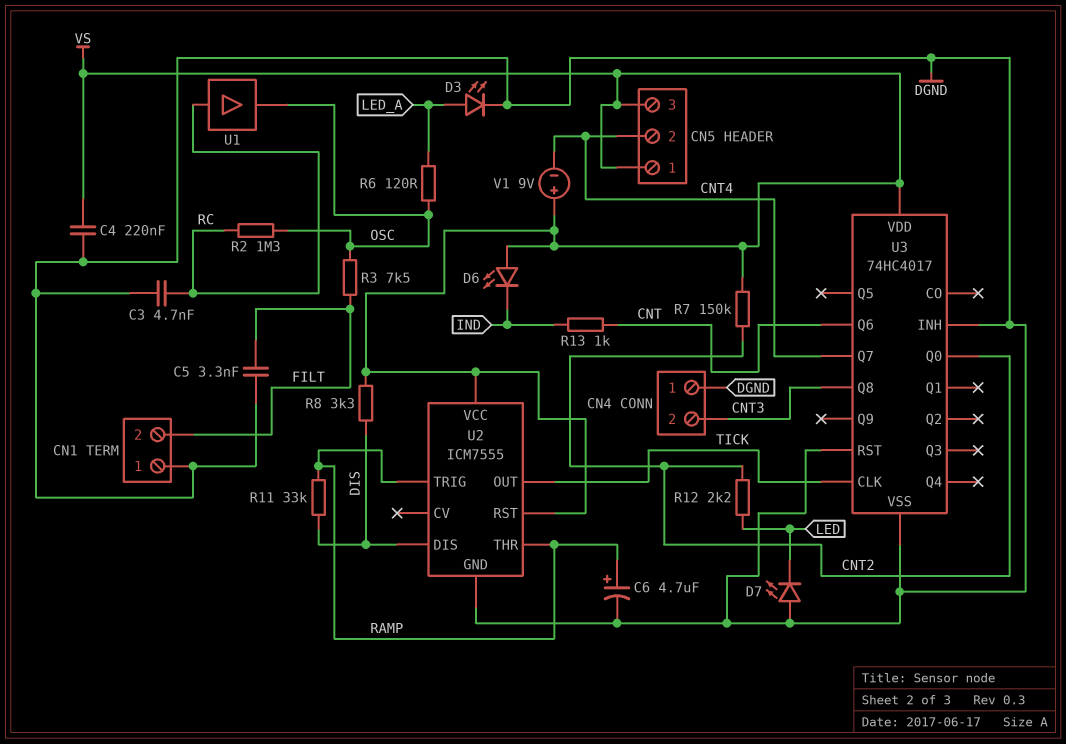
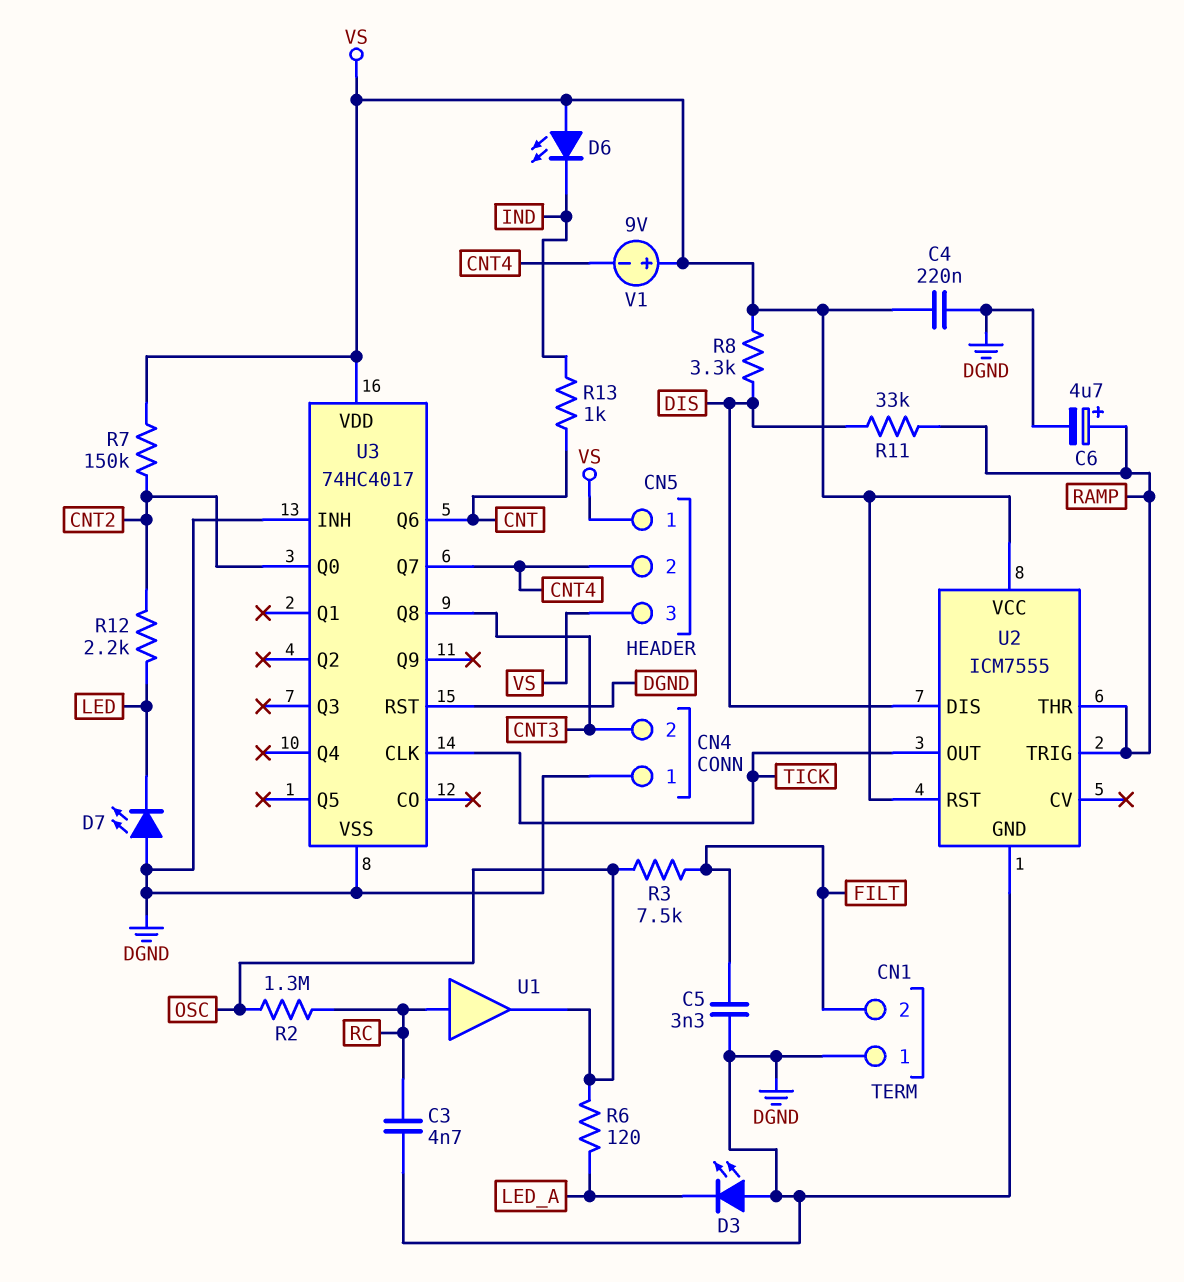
D3: LED (A LED_A, K DGND) -> LED (A DGND, K LED_A)

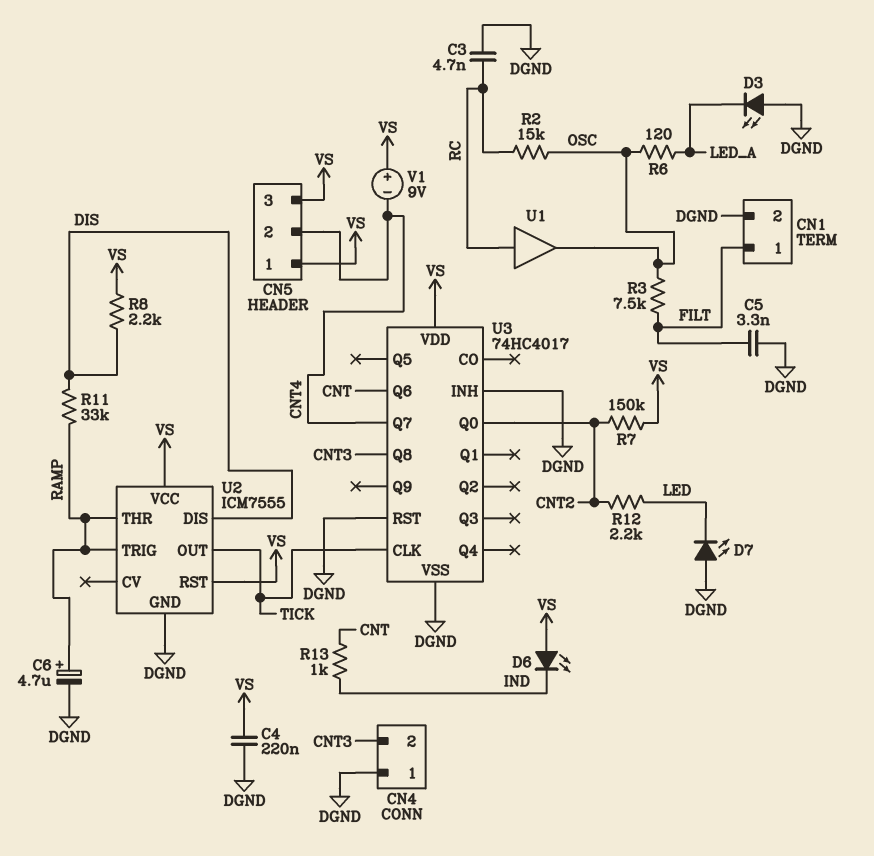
CN1 pin 1: DGND -> FILT
CN1 pin 2: FILT -> DGND
R2: 1.3M (OSC, RC) -> 15k (OSC, RC)
R8: 3.3k (DIS, VS) -> 2.2k (DIS, VS)

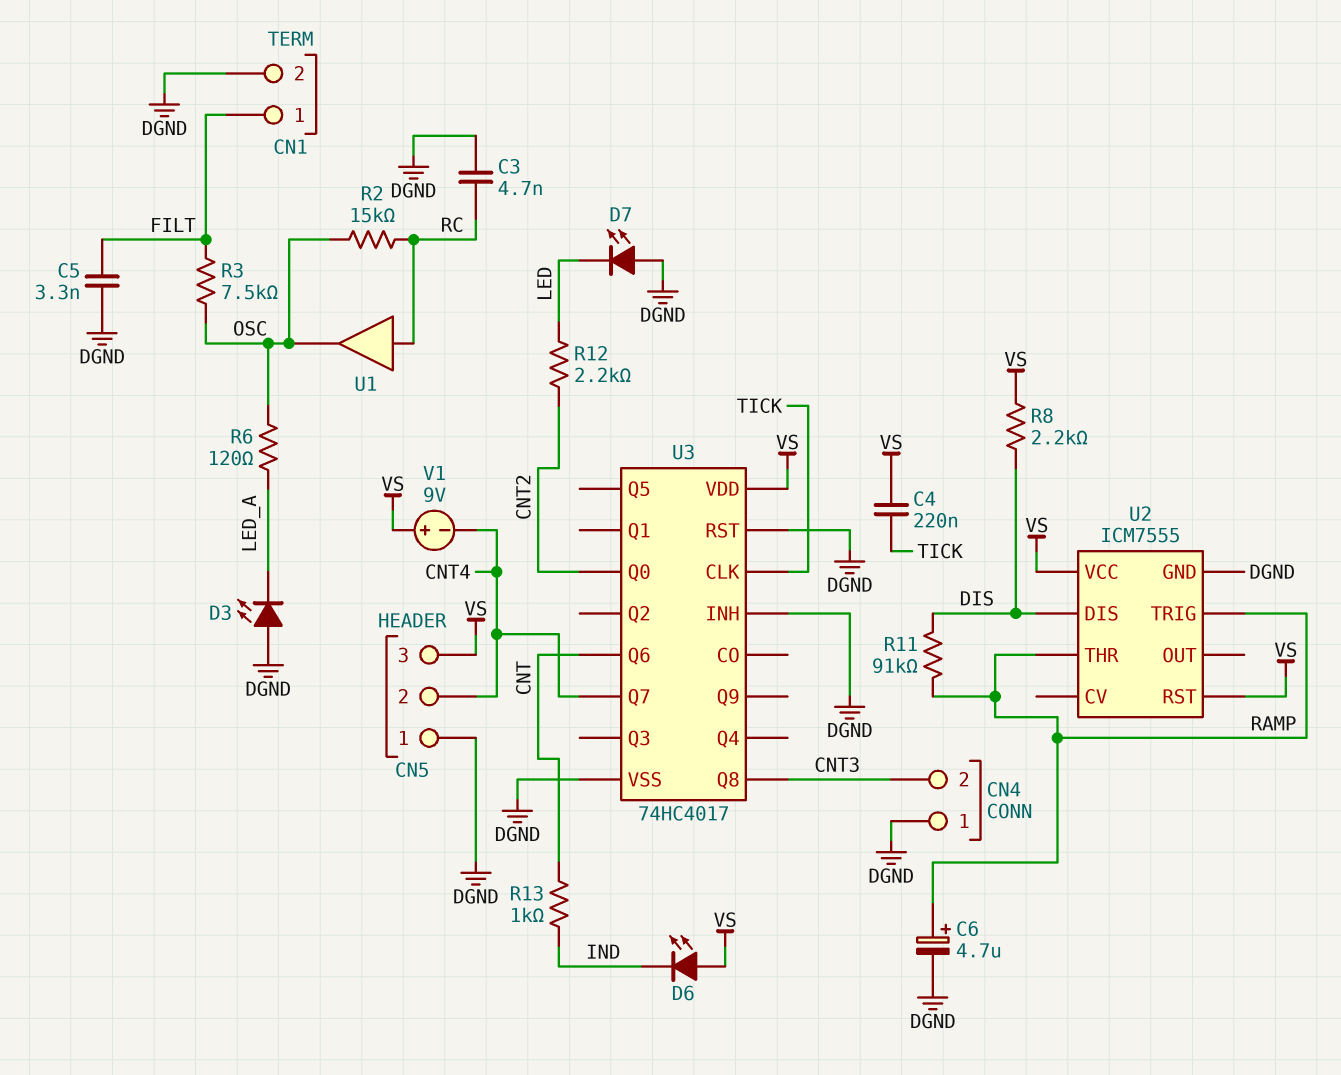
C4: 220nF (DGND, VS) -> 220nF (TICK, VS)
CN5 pin 1: VS -> DGND
R7: 150k (CNT2, VS) -> none
R11: 33k (DIS, RAMP) -> 91k (DIS, RAMP)
U2 pin OUT: TICK -> none

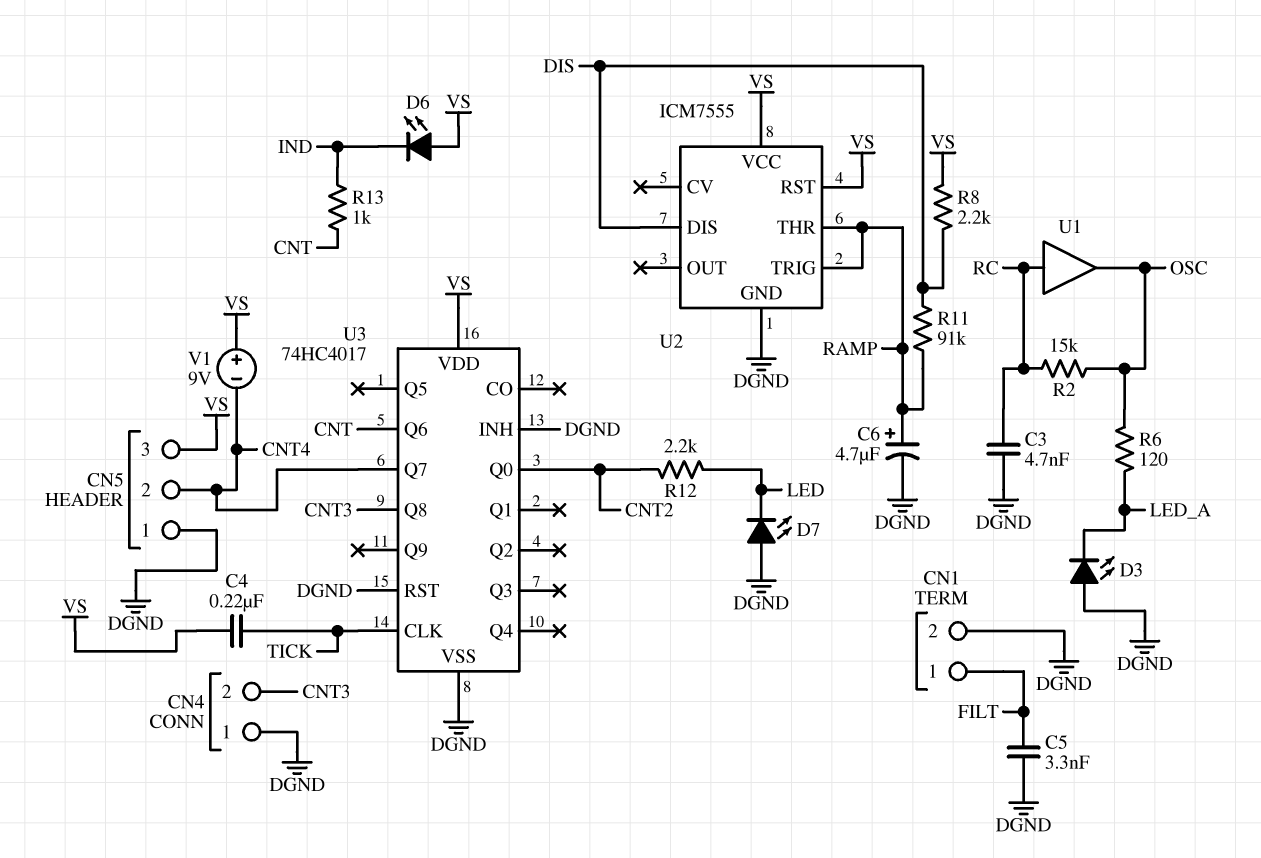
R3: 7.5k (FILT, OSC) -> none

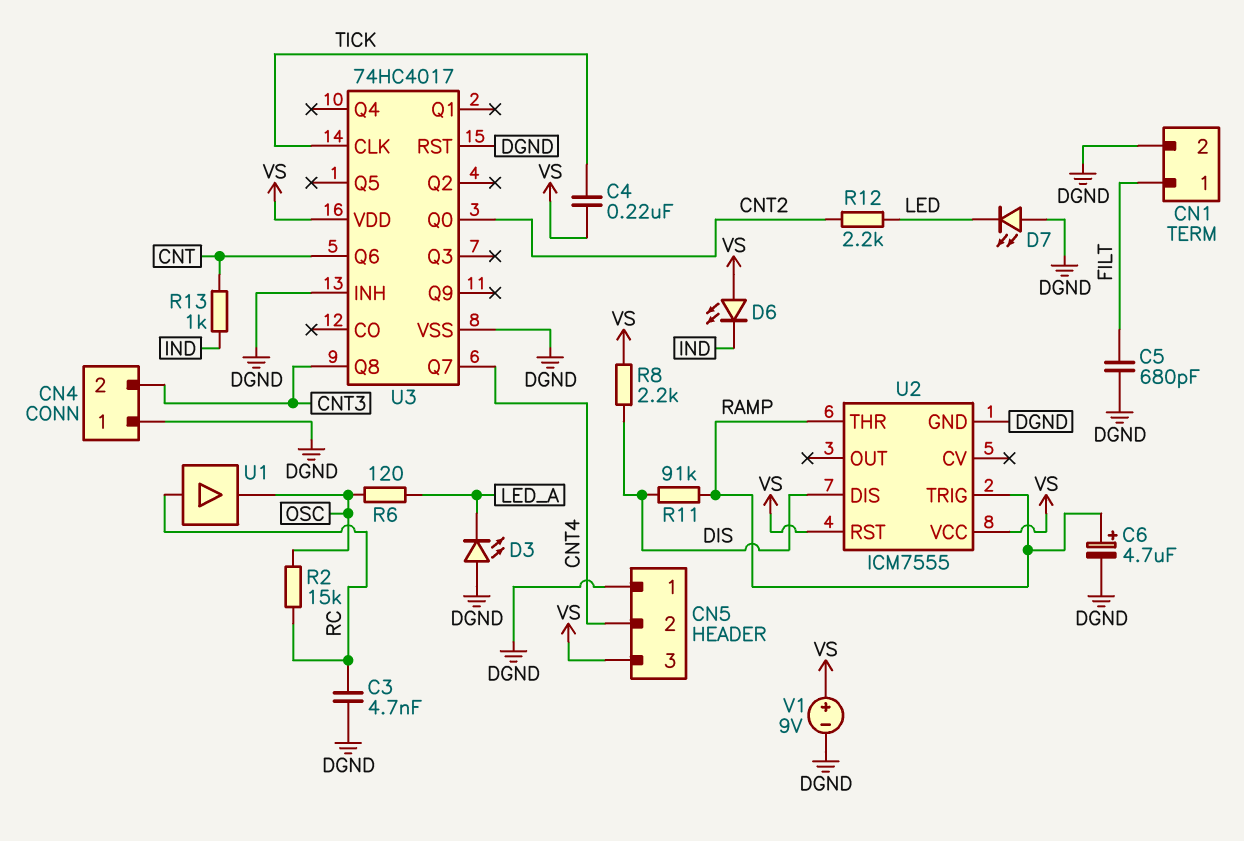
C5: 3.3nF (DGND, FILT) -> 680pF (DGND, FILT)
V1: 9V (plus VS, minus CNT4) -> 9V (plus VS, minus DGND)

